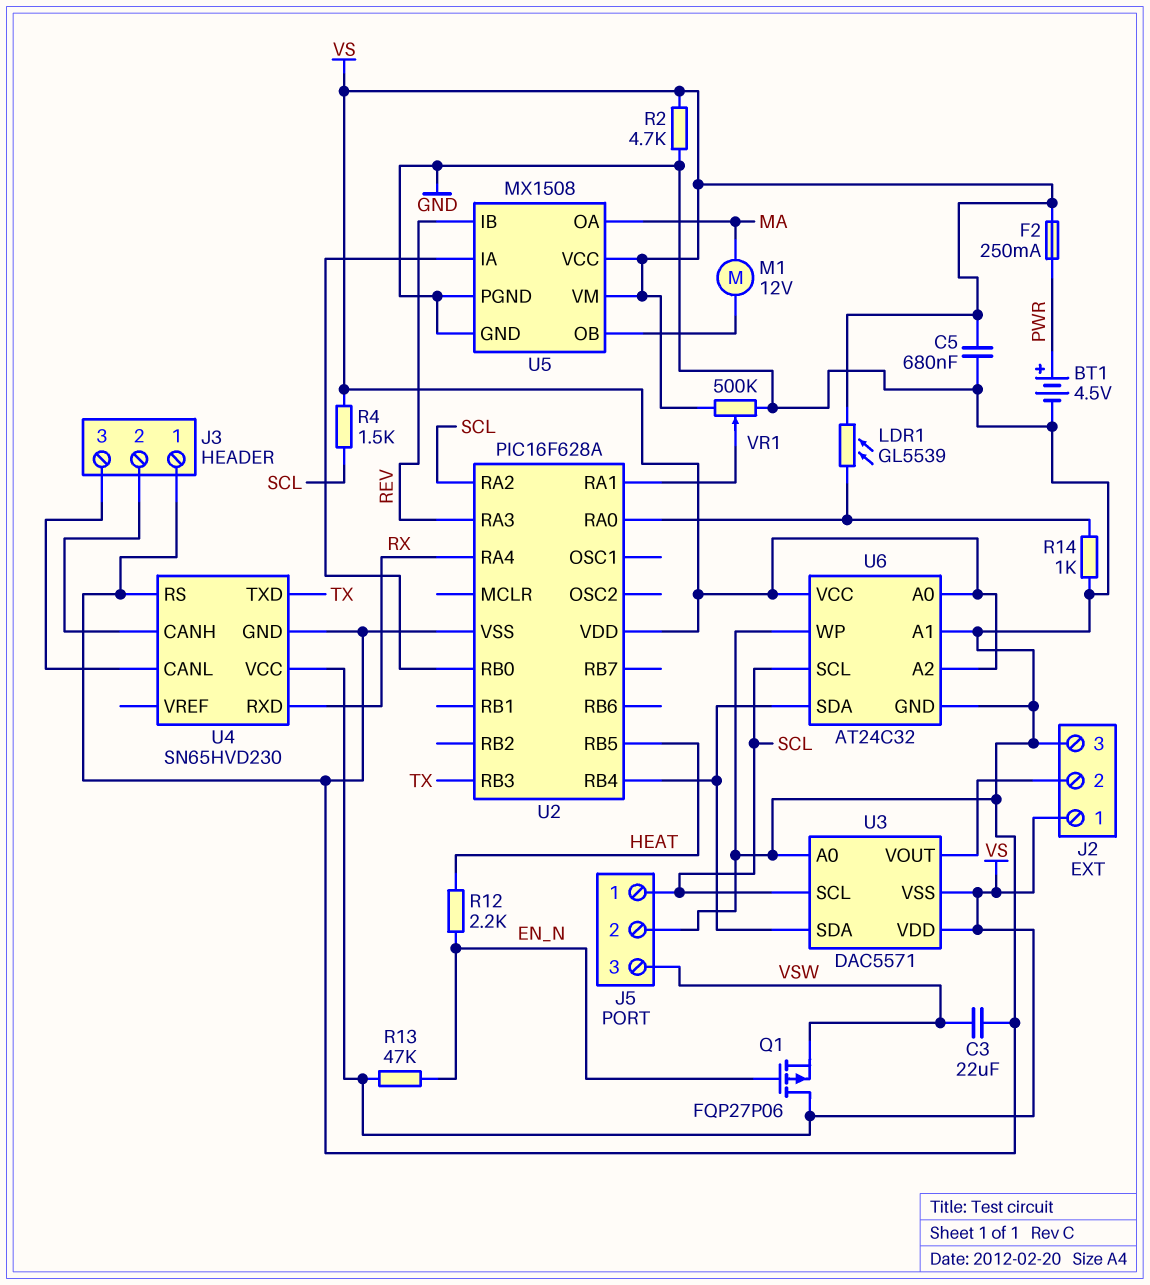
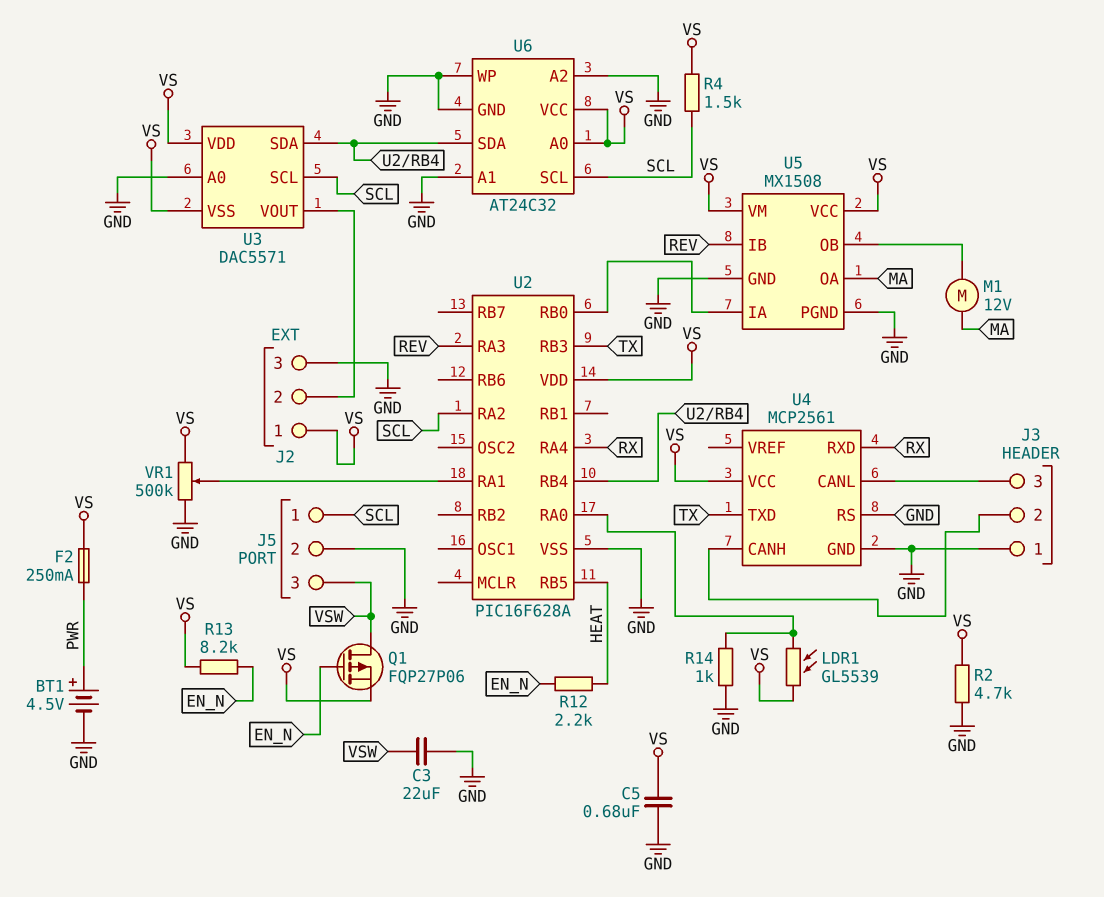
Q1: PMOS FQP27P06 (G EN_N, D VS, S VSW) -> PMOS FQP27P06 (G EN_N, D VSW, S VS)
R13: 47k (EN_N, VS) -> 8.2k (EN_N, VS)
U4: SN65HVD230 -> MCP2561
U6 pin A2: VS -> GND

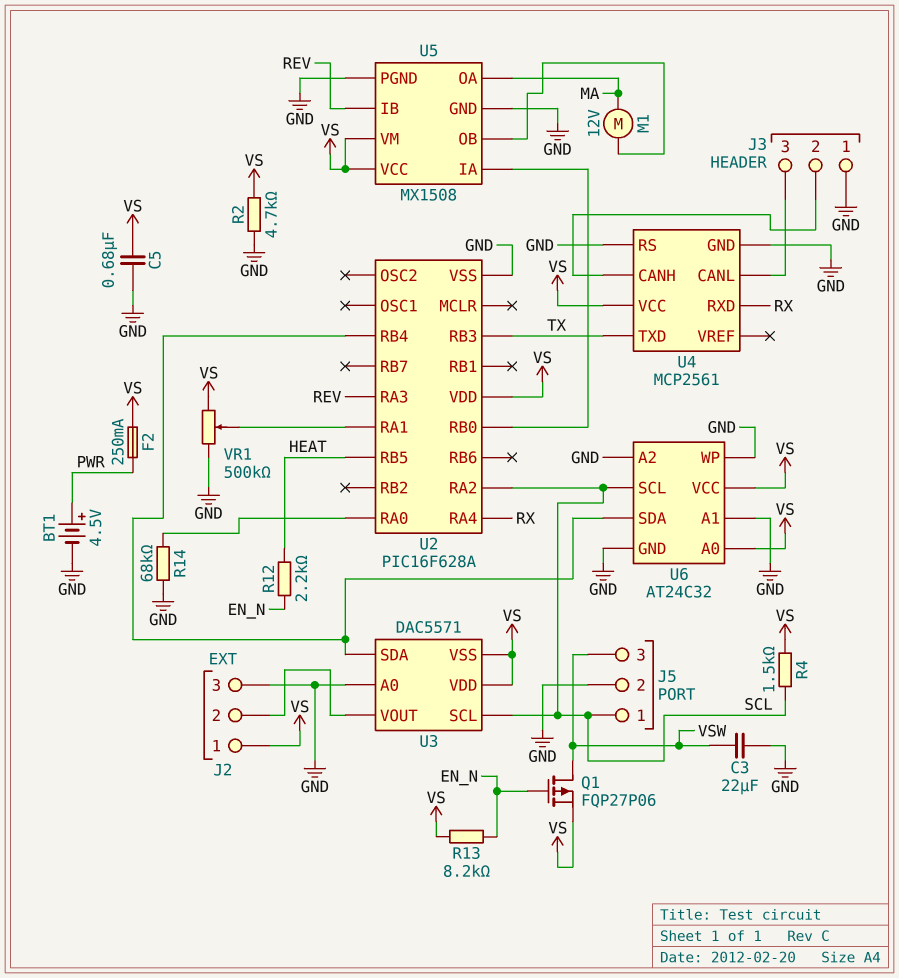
LDR1: GL5539 (U2/RA0, VS) -> none
R14: 1k (GND, U2/RA0) -> 68k (GND, U2/RA0)

